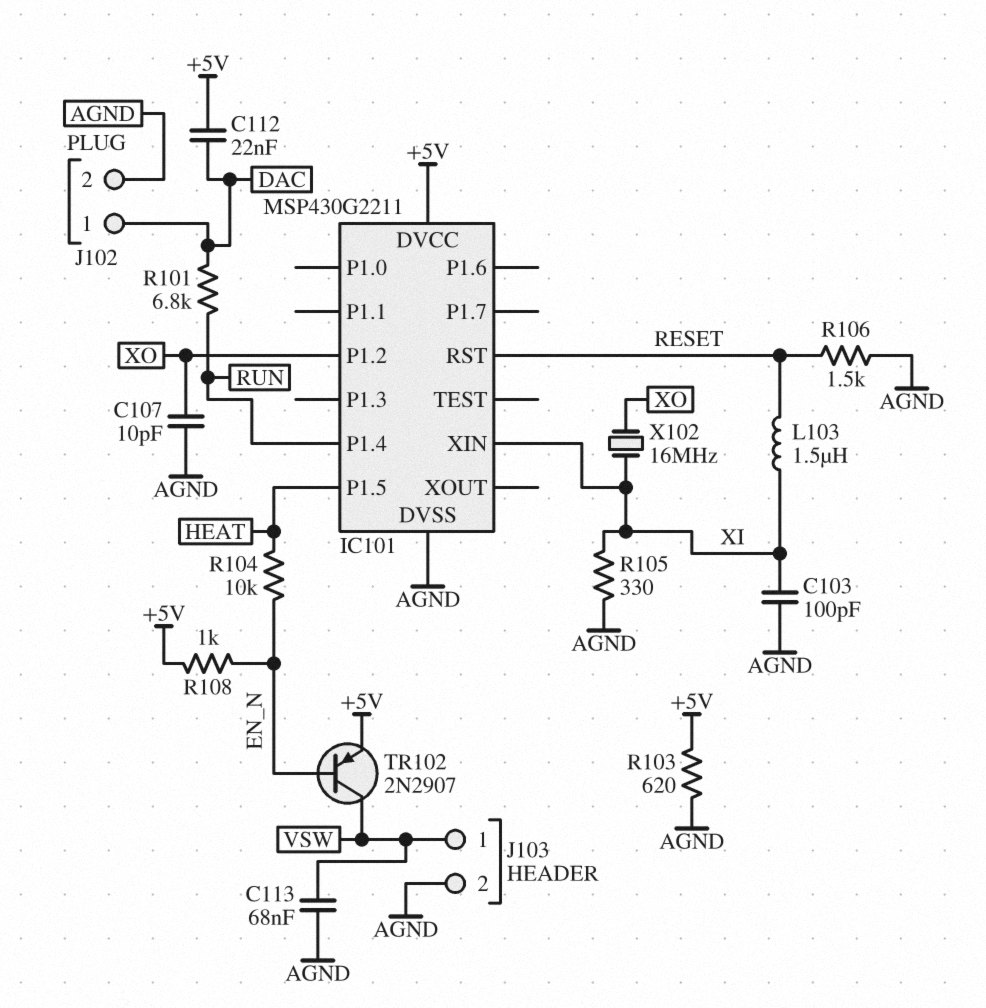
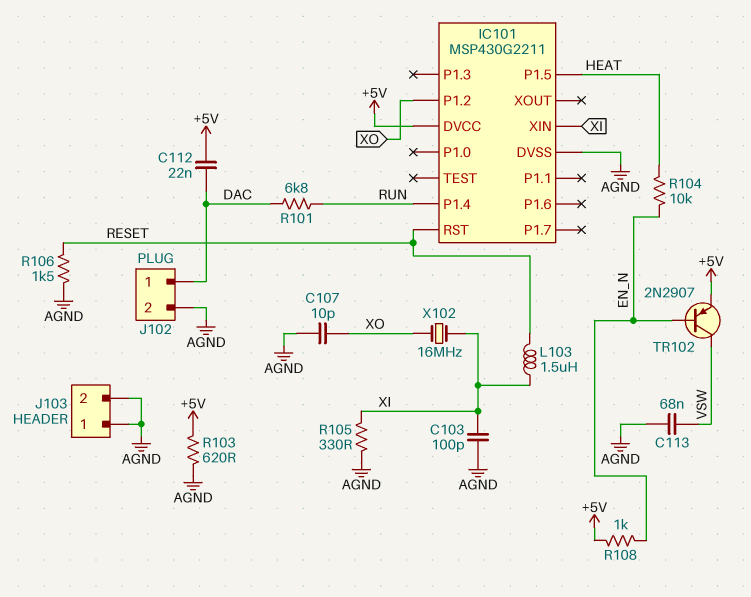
J103 pin 1: VSW -> AGND

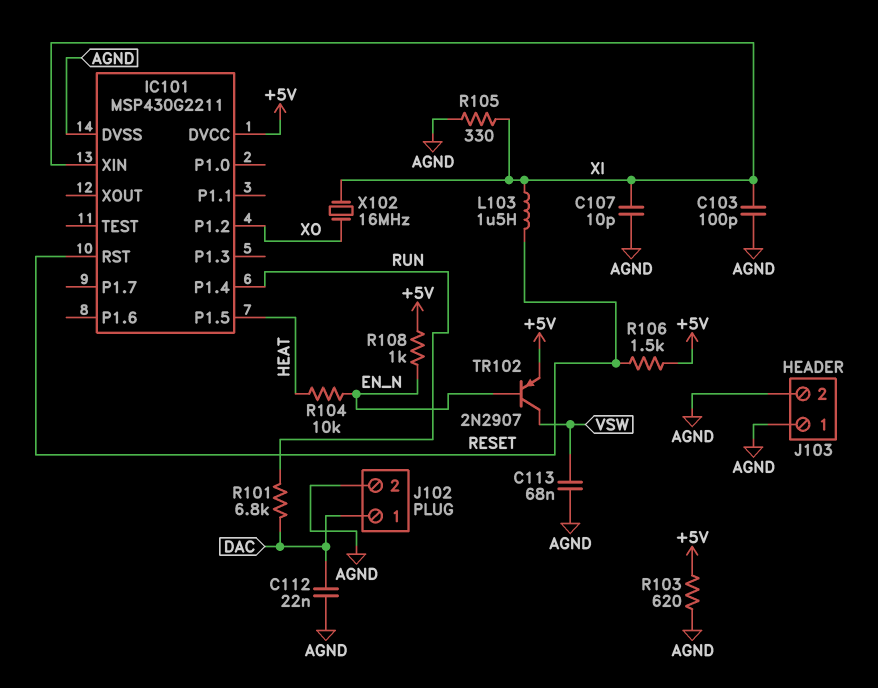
C107: 10pF (AGND, XO) -> 10pF (AGND, XI)
C112: 22nF (+5V, DAC) -> 22nF (AGND, DAC)
R106: 1.5k (AGND, RESET) -> 1.5k (+5V, RESET)

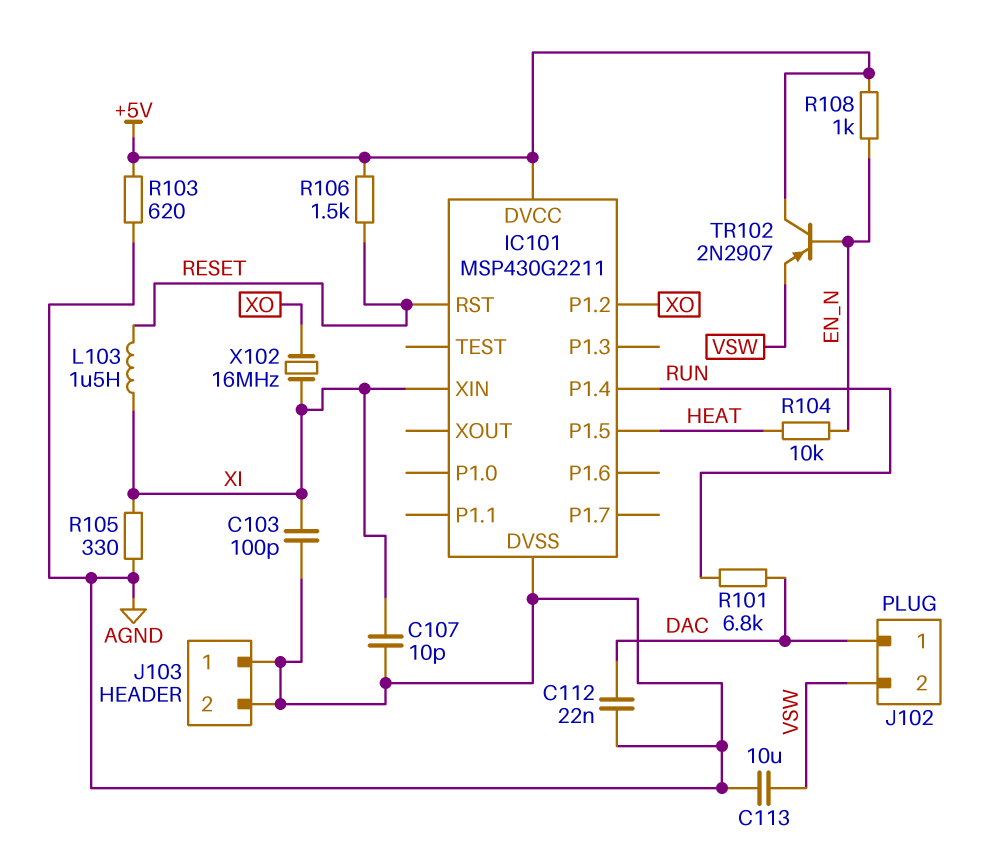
C113: 68nF (AGND, VSW) -> 10uF (AGND, VSW)
J102 pin 2: AGND -> VSW
TR102: PNP 2N2907 (B EN_N, C VSW, E +5V) -> PNP 2N2907 (B EN_N, C +5V, E VSW)

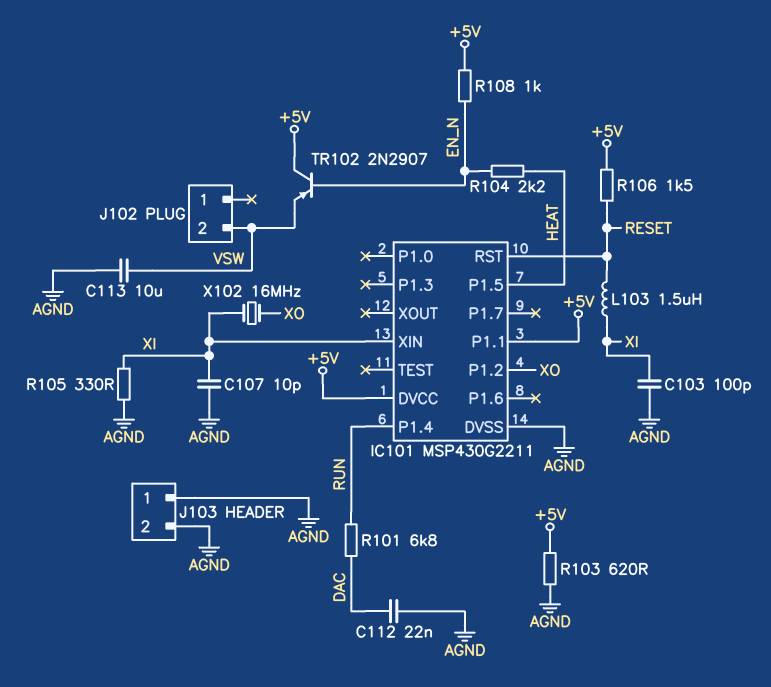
IC101 pin P1.1: none -> +5V
J102 pin 1: DAC -> none
R104: 10k (EN_N, HEAT) -> 2.2k (EN_N, HEAT)

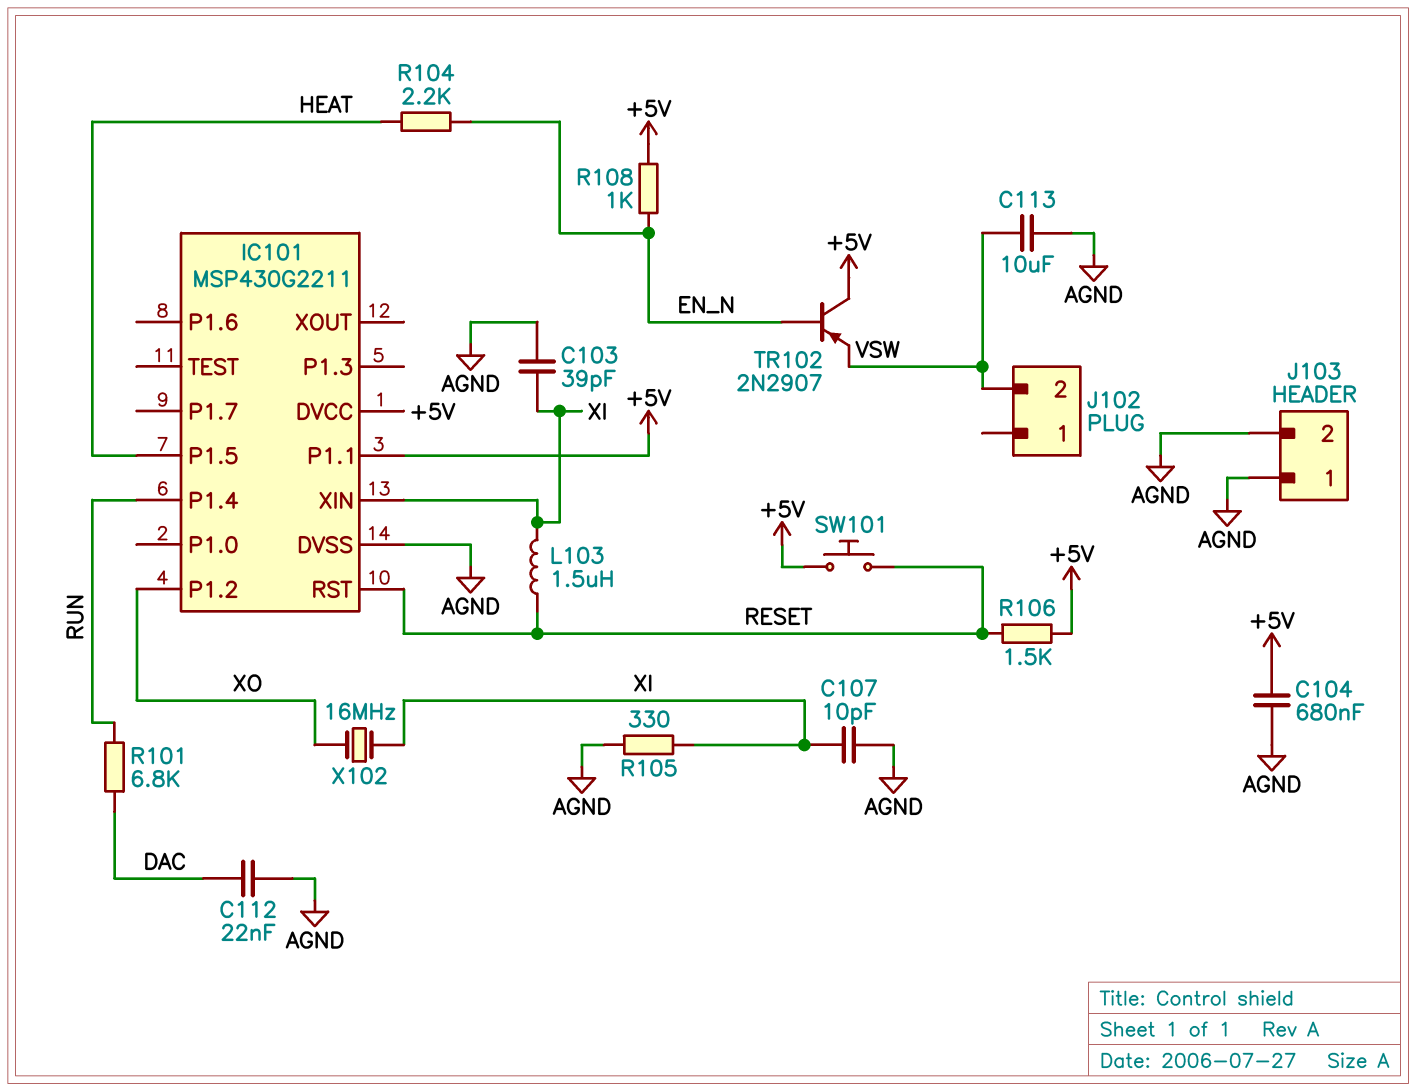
C103: 100pF (AGND, XI) -> 39pF (AGND, XI)
C104: none -> 680nF (+5V, AGND)
R103: 620 (+5V, AGND) -> none
SW101: none -> button (+5V, RESET)

